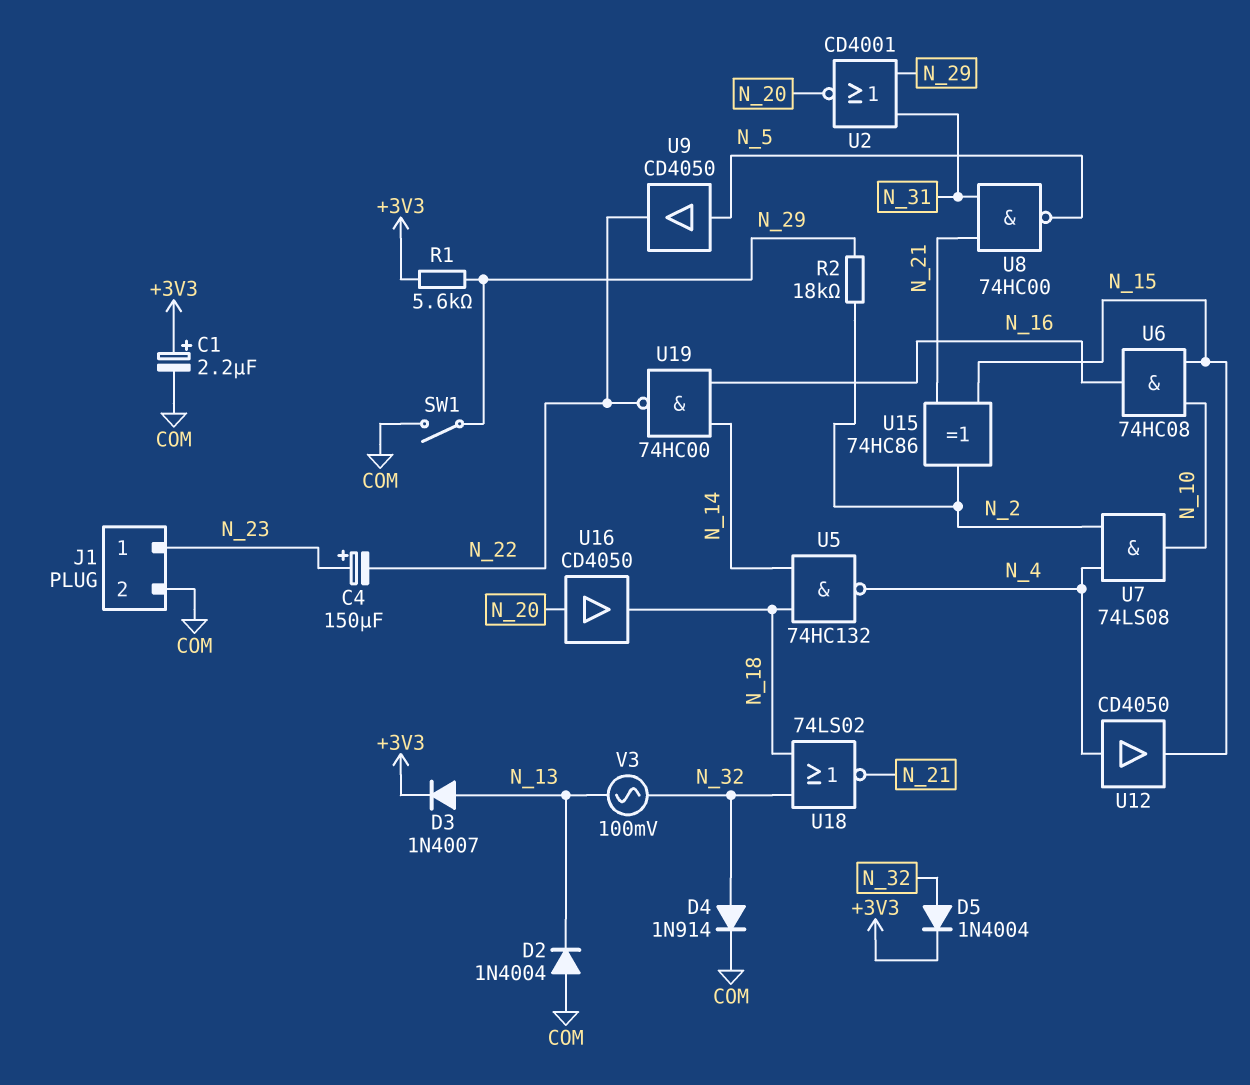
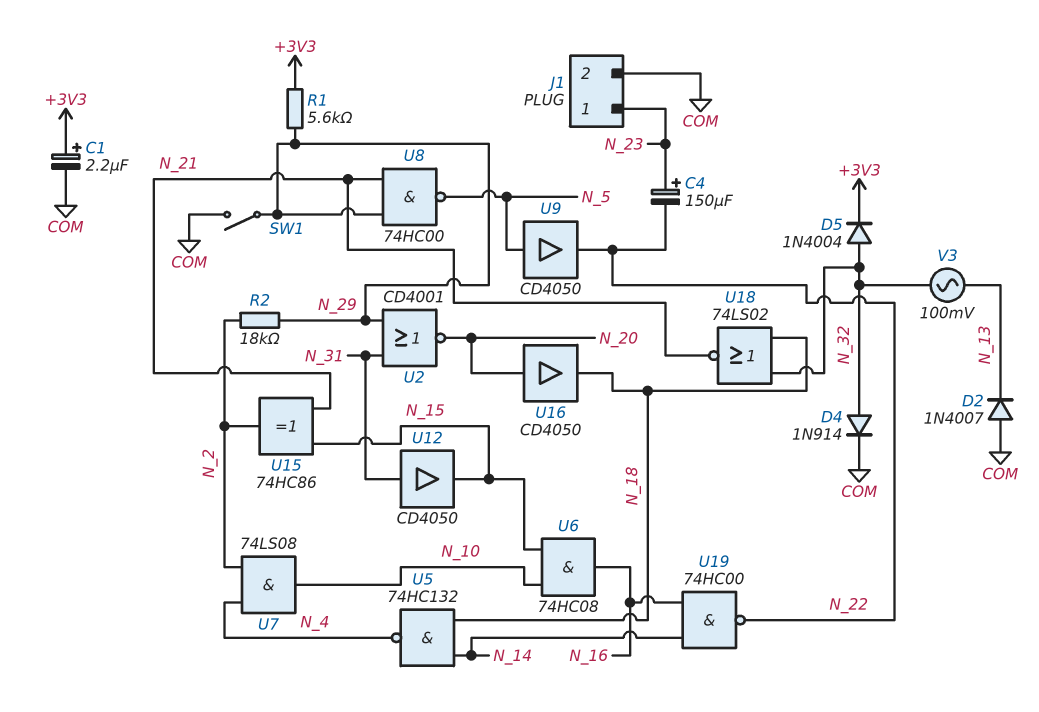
D2: diode 1N4004 (A COM, K N_13) -> diode 1N4007 (A COM, K N_13)
D3: diode 1N4007 (A N_13, K +3V3) -> none
U8: NAND 74HC00 (in N_21, in N_31, out N_5) -> NAND 74HC00 (in N_21, in N_29, out N_5)
U12: buffer CD4050 (in N_4, out N_15) -> buffer CD4050 (in N_31, out N_15)

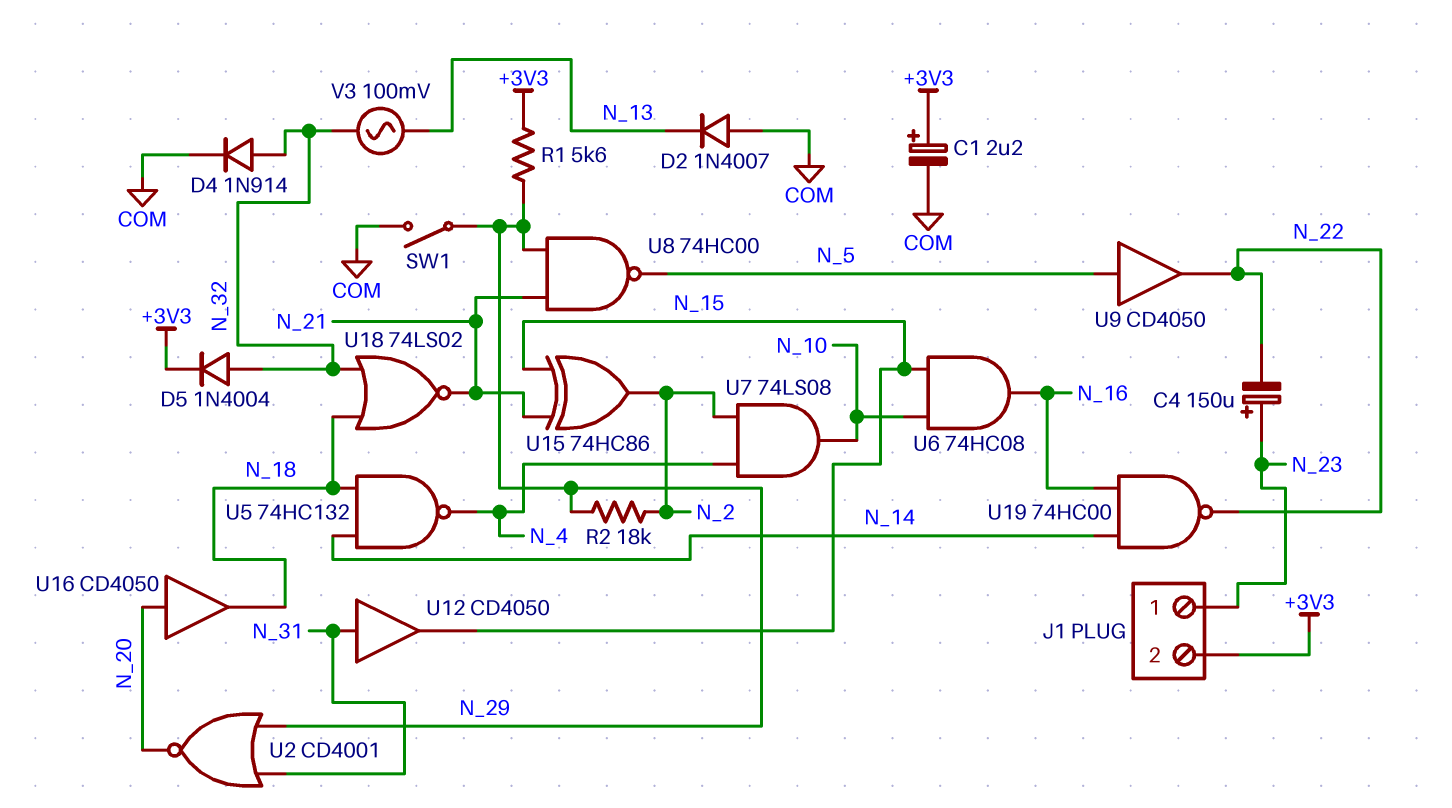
J1 pin 2: COM -> +3V3

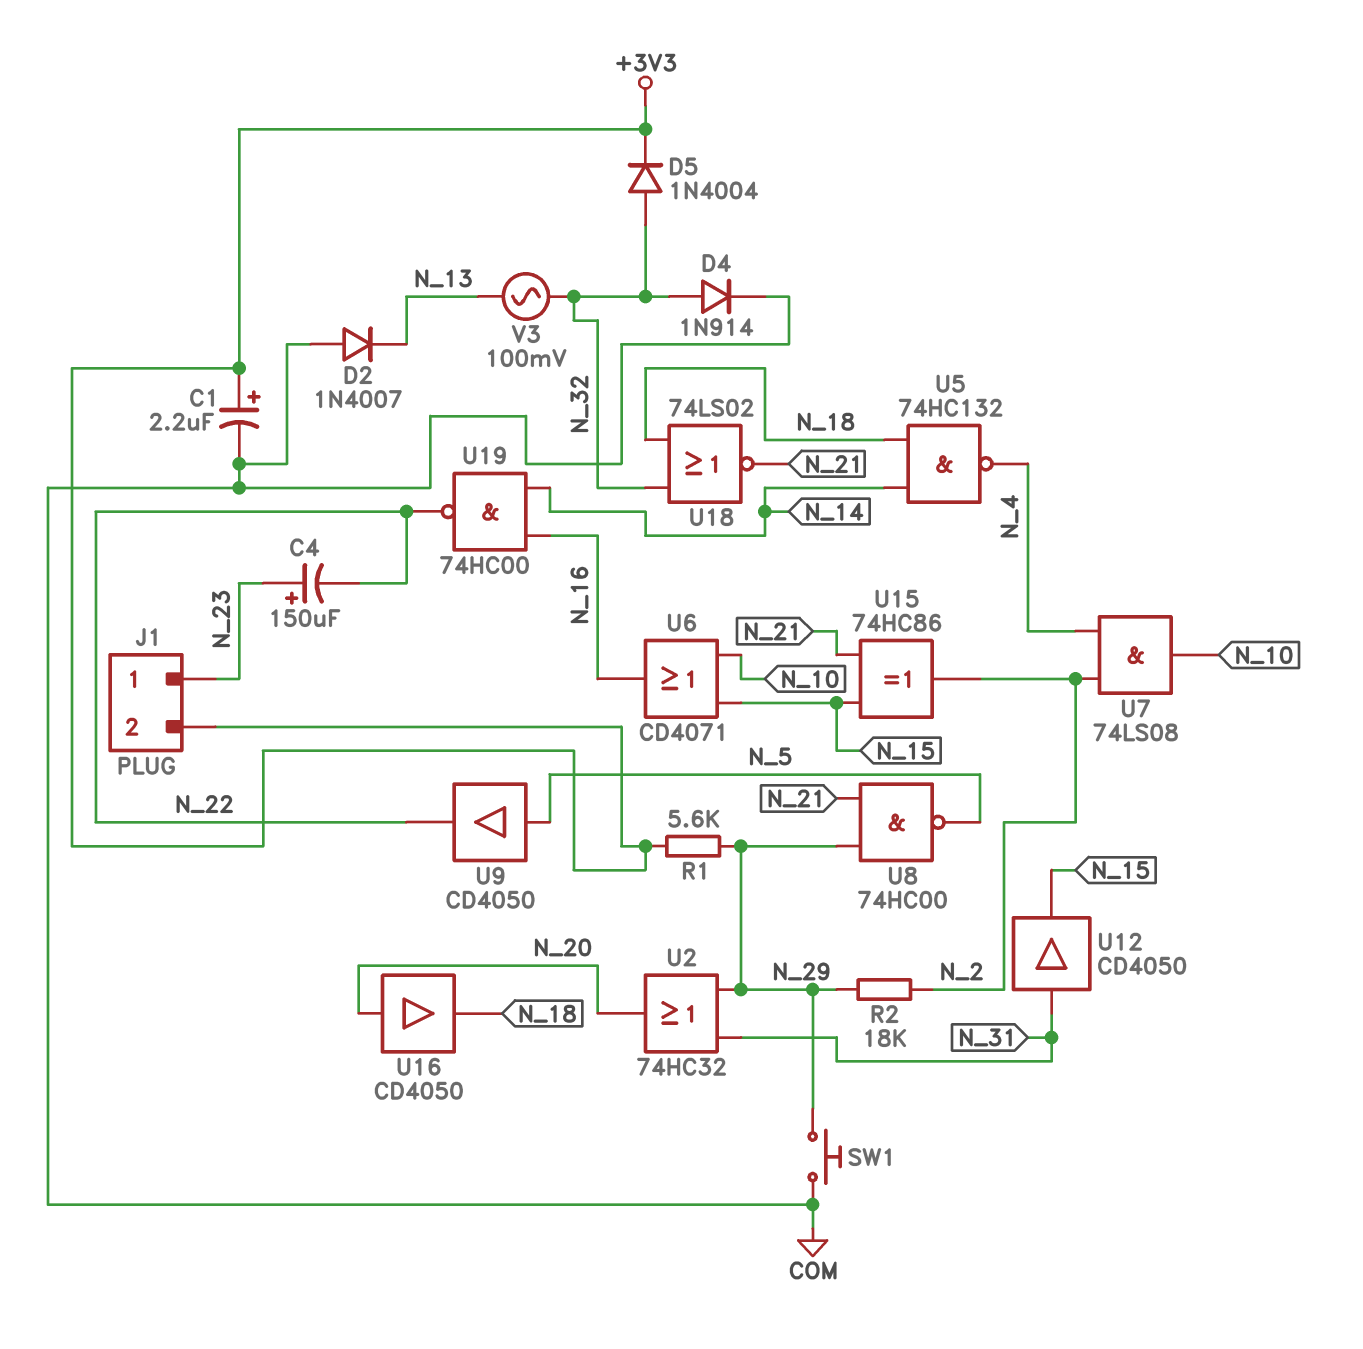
SW1: switch (COM, N_29) -> button (COM, N_29)
U2: NOR CD4001 (in N_29, in N_31, out N_20) -> OR 74HC32 (in N_29, in N_31, out N_20)
U6: AND 74HC08 (in N_10, in N_15, out N_16) -> OR CD4071 (in N_10, in N_15, out N_16)

